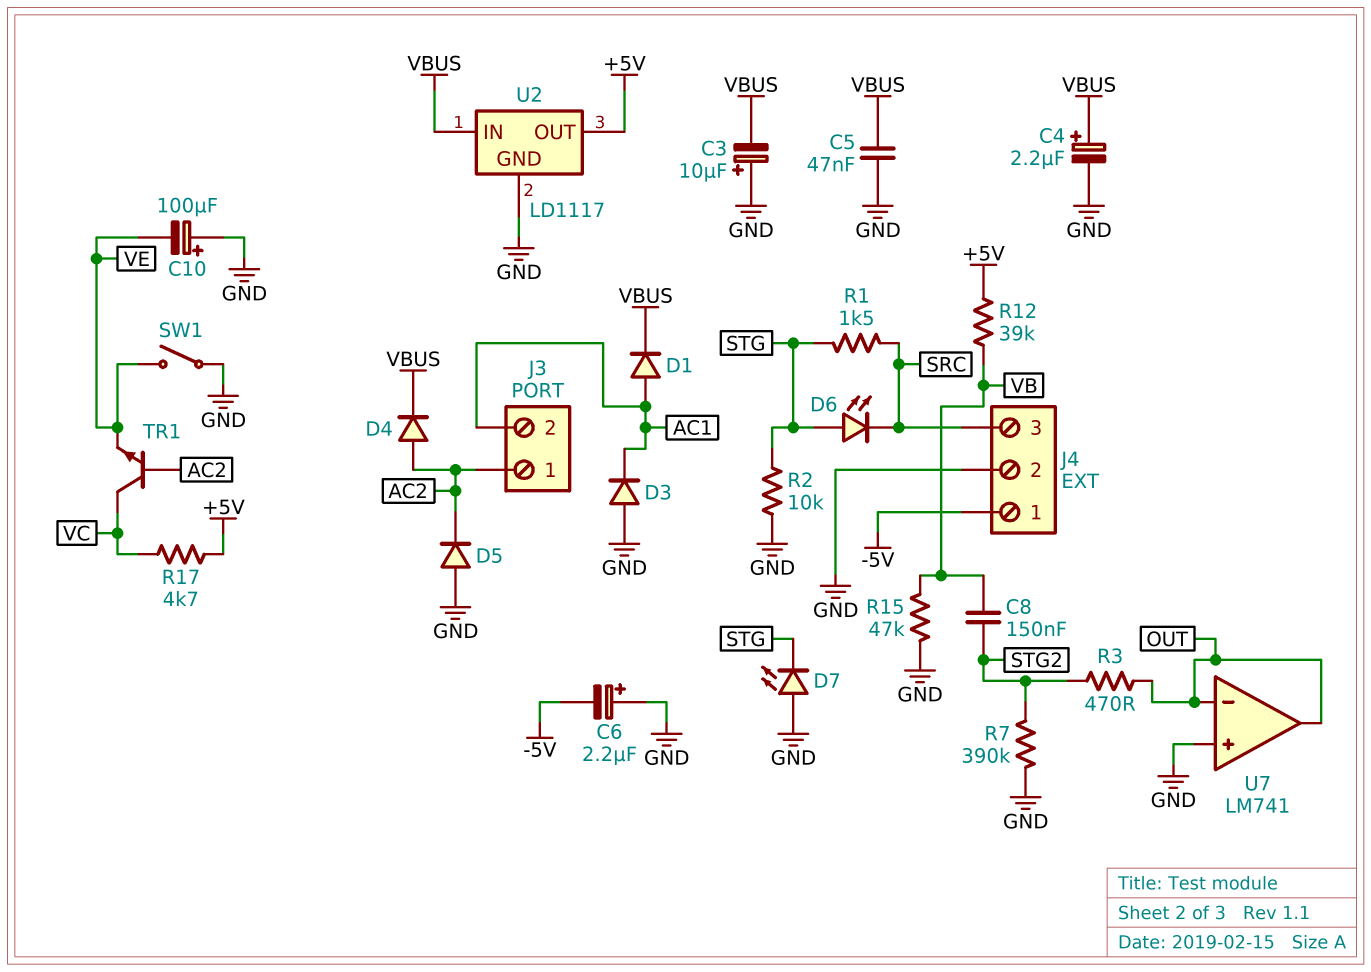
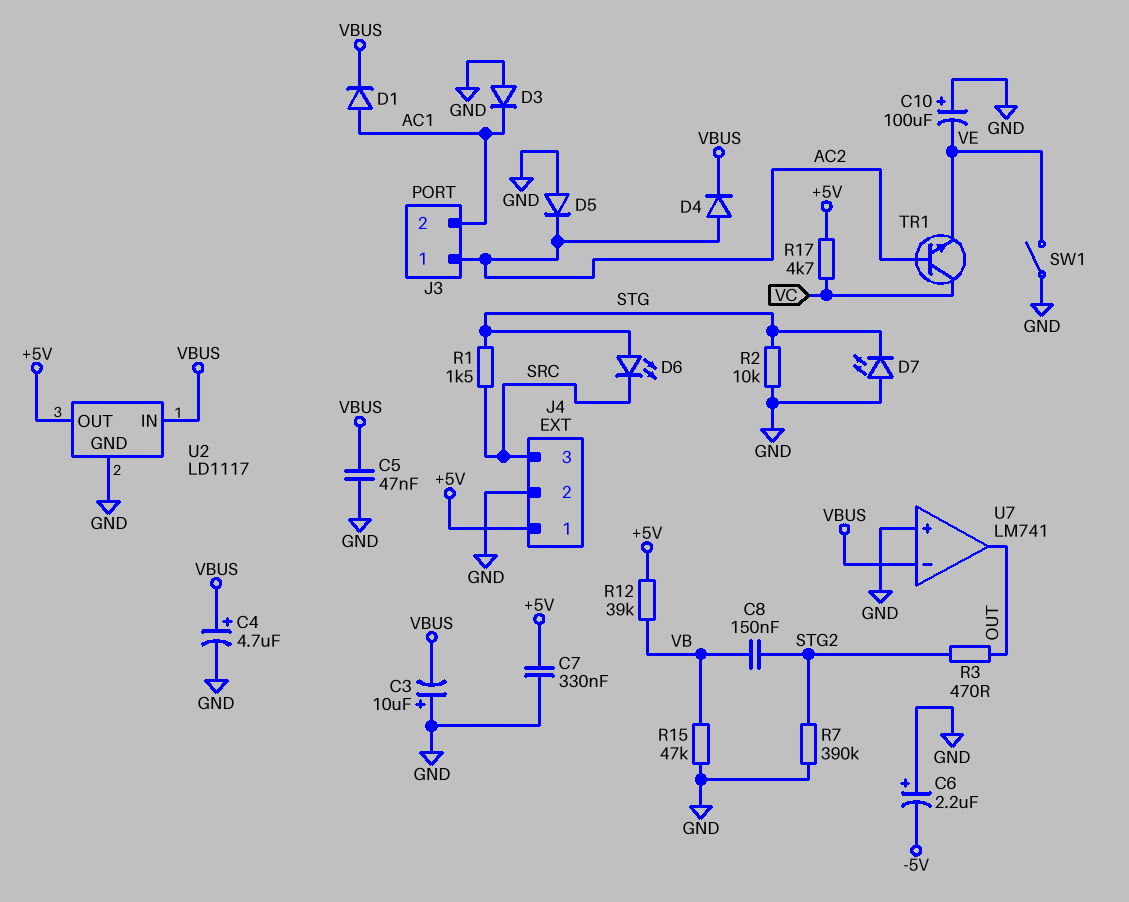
C4: 2.2uF (plus VBUS, minus GND) -> 4.7uF (plus VBUS, minus GND)
C7: none -> 330nF (+5V, GND)
J4 pin 1: -5V -> +5V
U7 pin in-: OUT -> VBUS

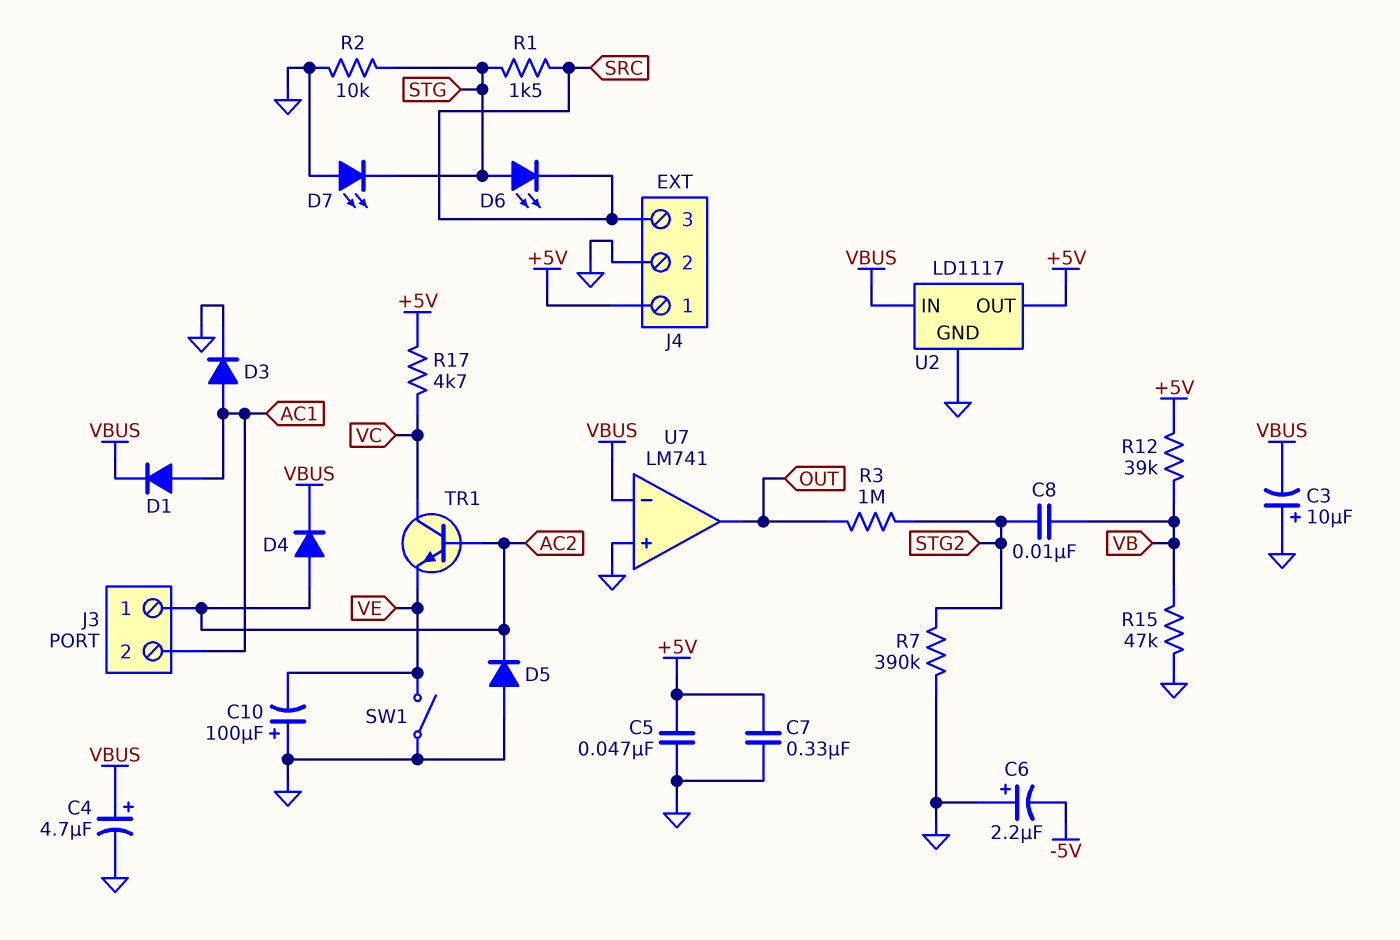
C5: 47nF (GND, VBUS) -> 47nF (+5V, GND)
C8: 150nF (STG2, VB) -> 10nF (STG2, VB)
D3: diode (A GND, K AC1) -> diode (A AC1, K GND)
R3: 470 (OUT, STG2) -> 1M (OUT, STG2)

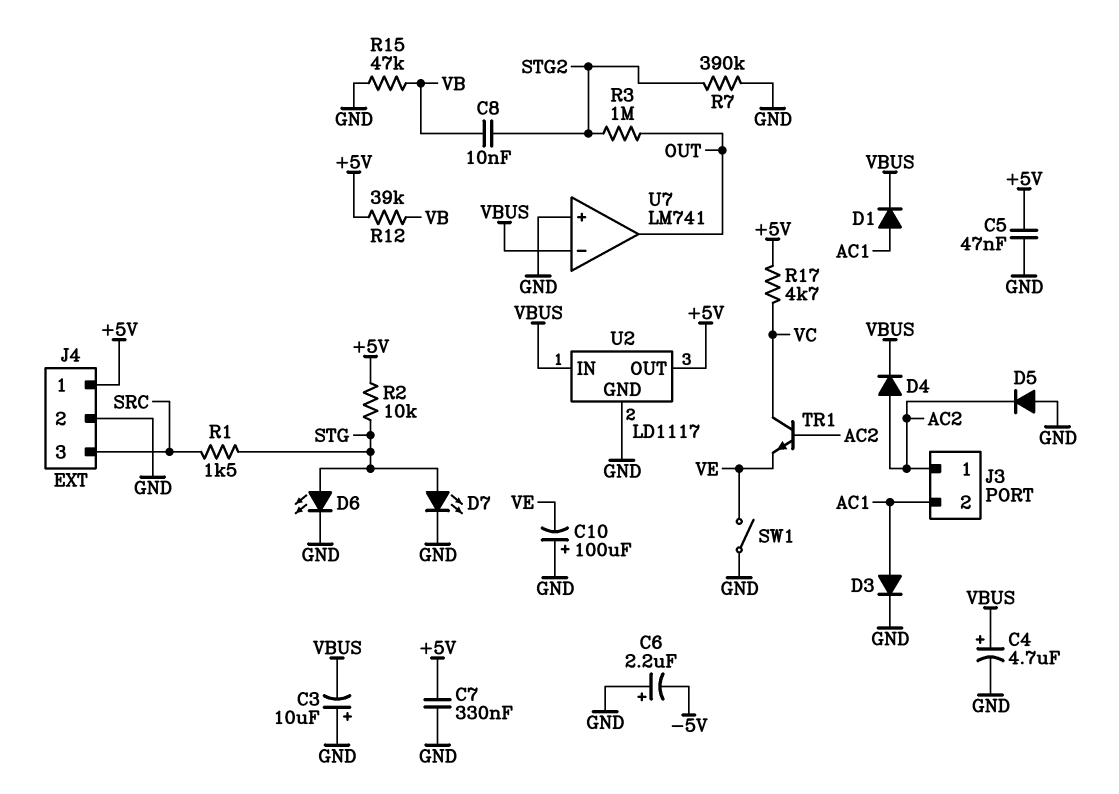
D6: LED (A STG, K SRC) -> LED (A STG, K GND)
D7: LED (A GND, K STG) -> LED (A STG, K GND)
R2: 10k (GND, STG) -> 10k (+5V, STG)

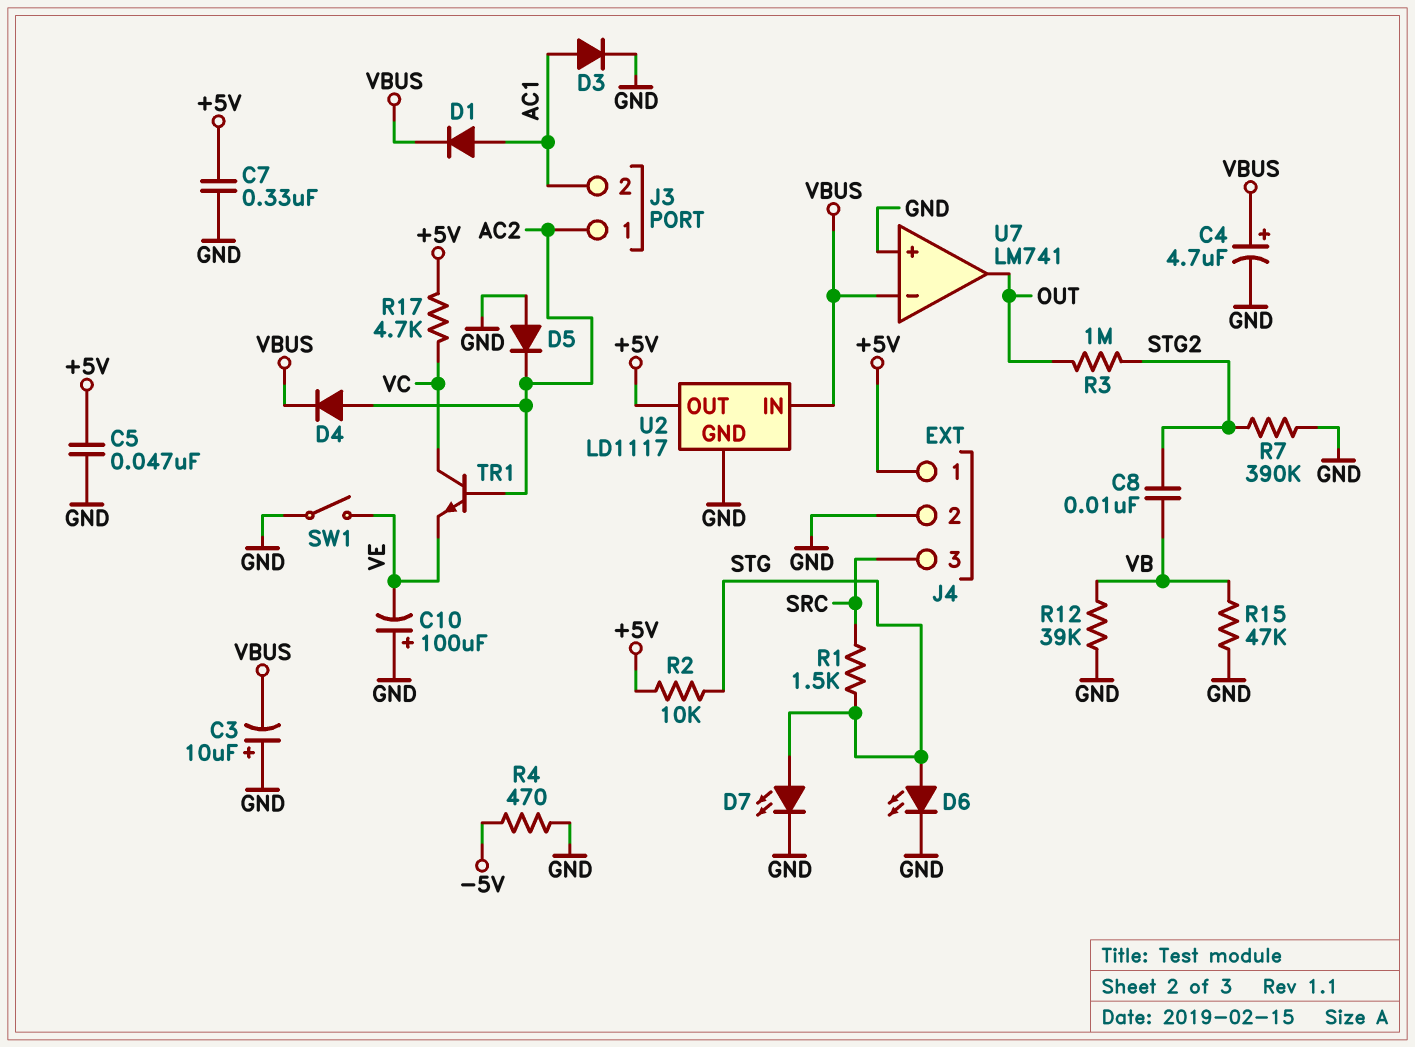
C6: 2.2uF (plus GND, minus -5V) -> none
R4: none -> 470 (-5V, GND)
R12: 39k (+5V, VB) -> 39k (GND, VB)

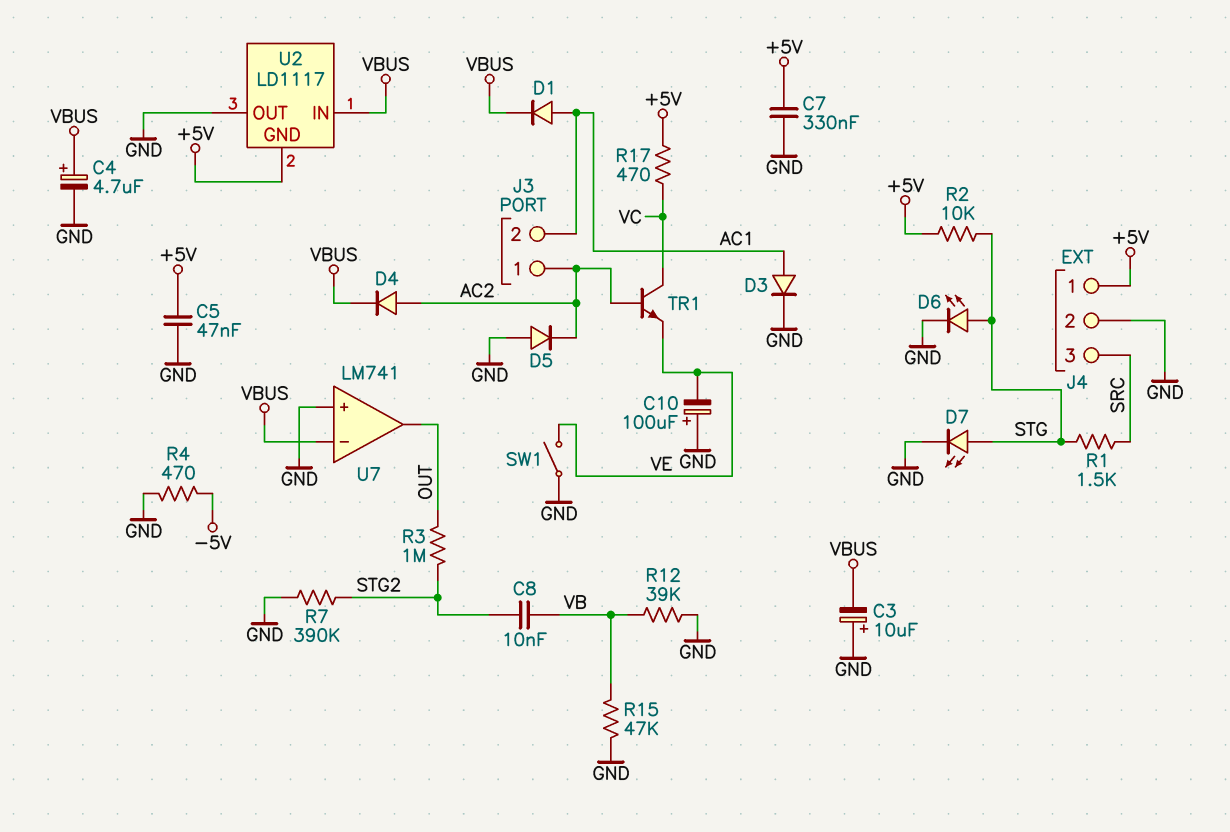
R17: 4.7k (+5V, VC) -> 470 (+5V, VC)
U2 pin GND: GND -> +5V
U2 pin OUT: +5V -> GND

